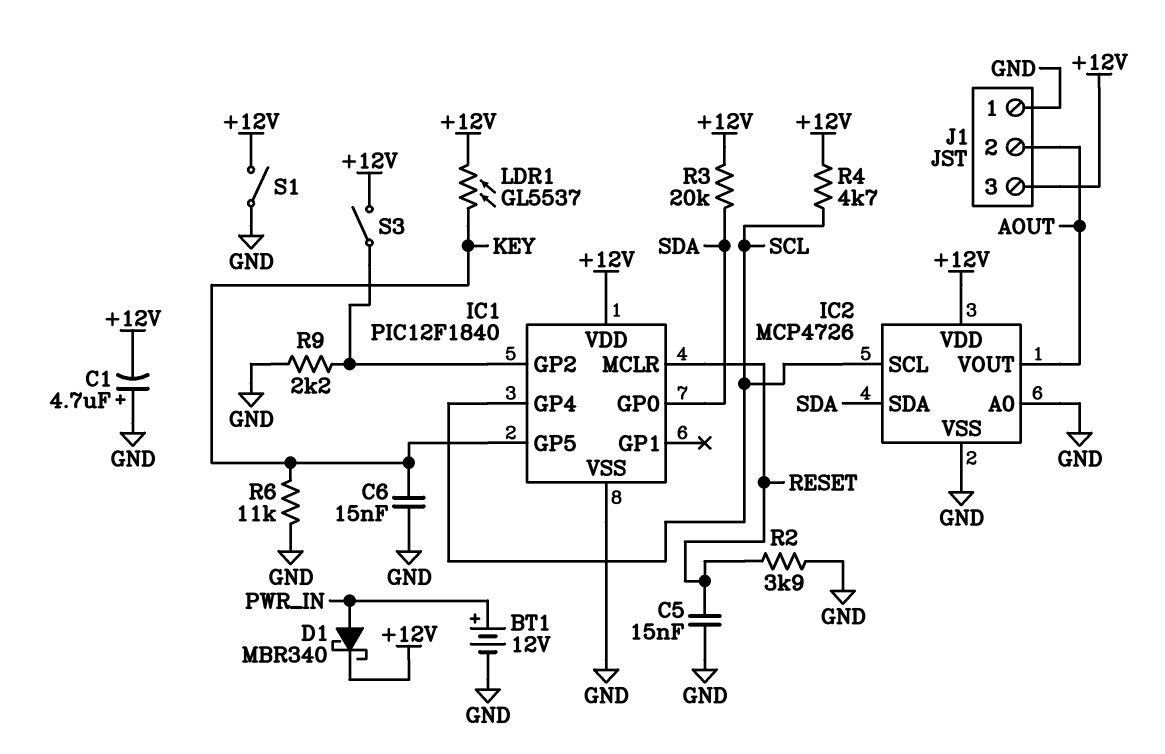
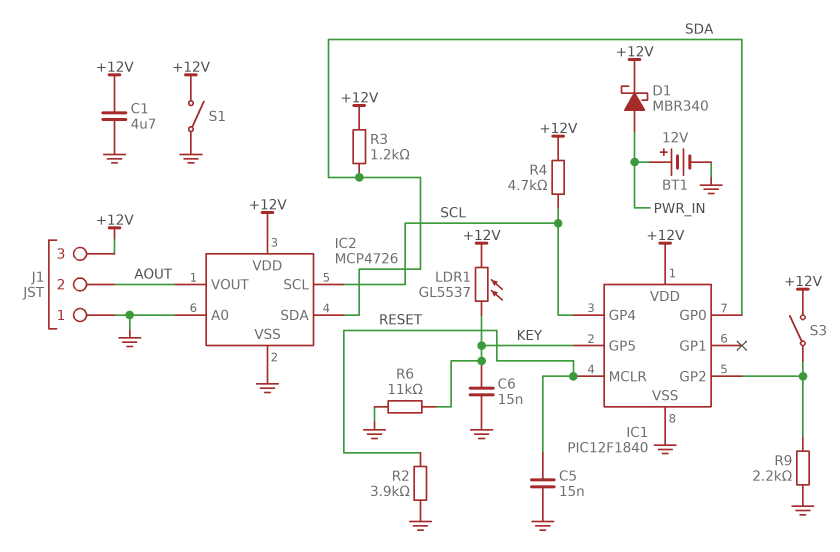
C1: 4.7uF (plus GND, minus +12V) -> 4.7uF (+12V, GND)
R3: 20k (+12V, SDA) -> 1.2k (+12V, SDA)

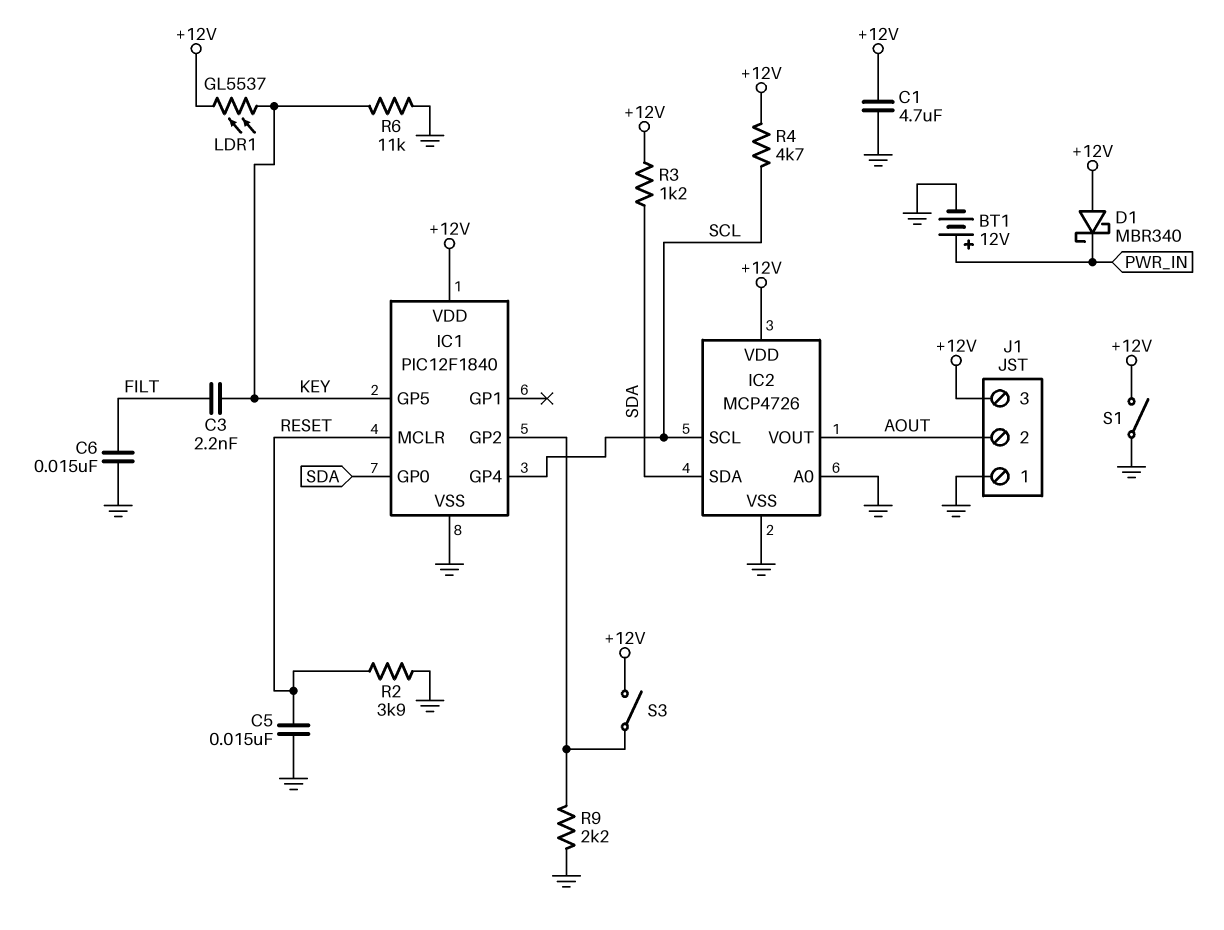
C3: none -> 2.2nF (FILT, KEY)
C6: 15nF (GND, KEY) -> 15nF (FILT, GND)
D1: schottky MBR340 (A PWR_IN, K +12V) -> schottky MBR340 (A +12V, K PWR_IN)

